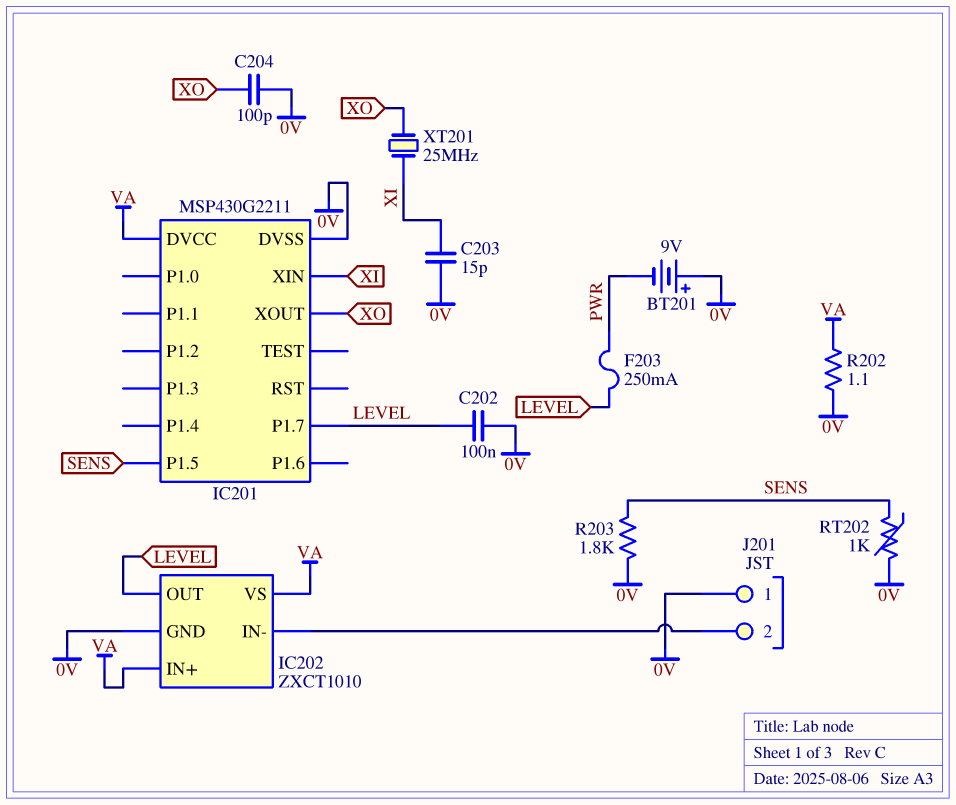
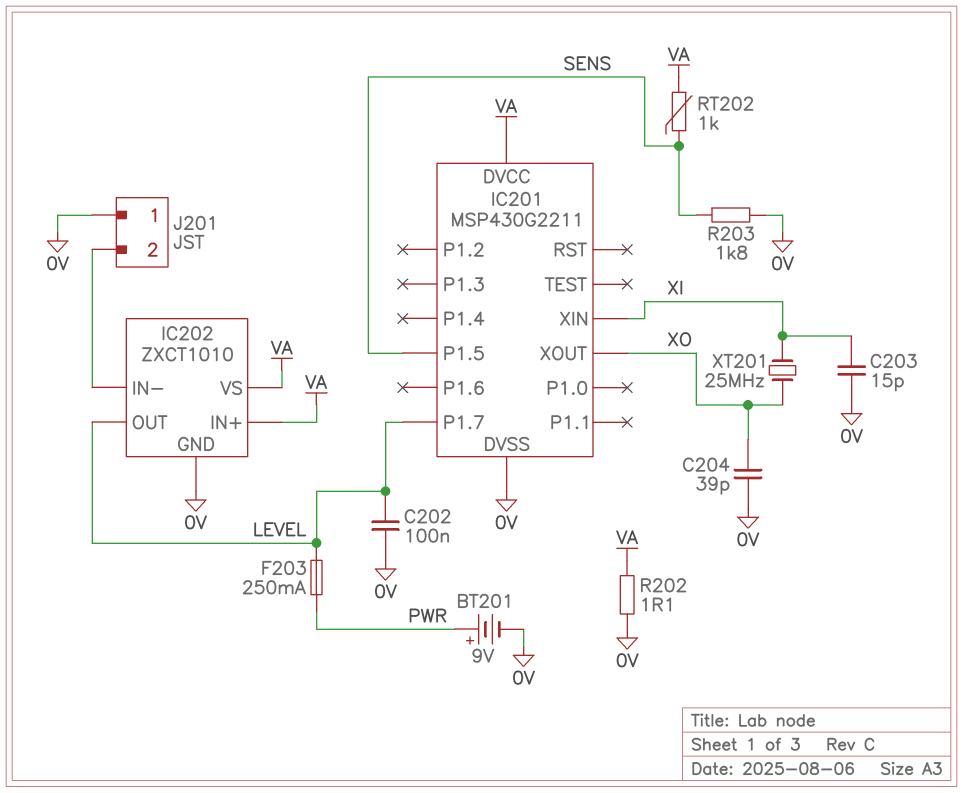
BT201: 9V (plus 0V, minus PWR) -> 9V (plus PWR, minus 0V)
C204: 100pF (0V, XO) -> 39pF (0V, XO)
RT202: 1k (0V, SENS) -> 1k (SENS, VA)

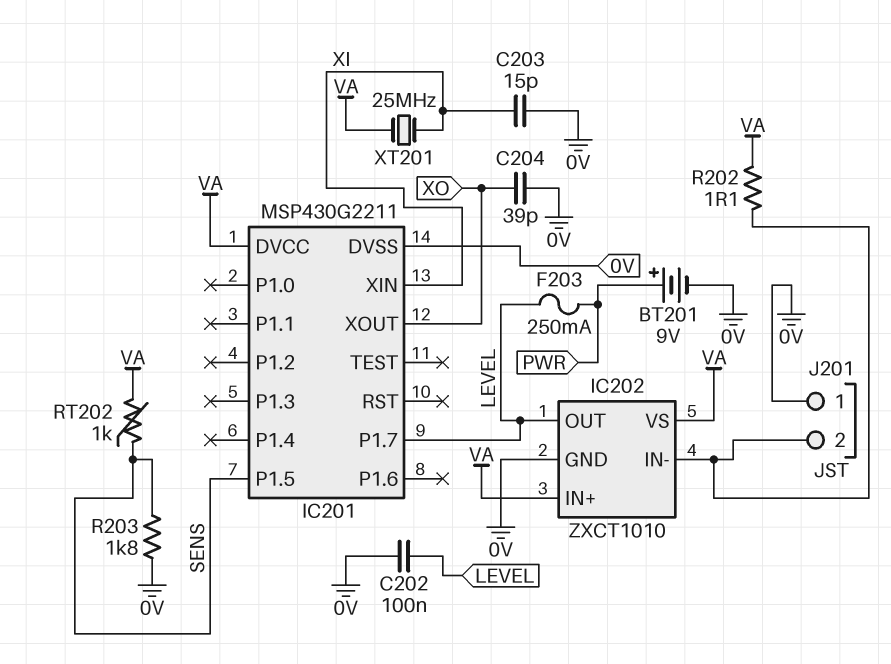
R202: 1.1 (0V, VA) -> 1.1 (IC202/IN-, VA)
XT201: 25MHz (XI, XO) -> 25MHz (VA, XI)

